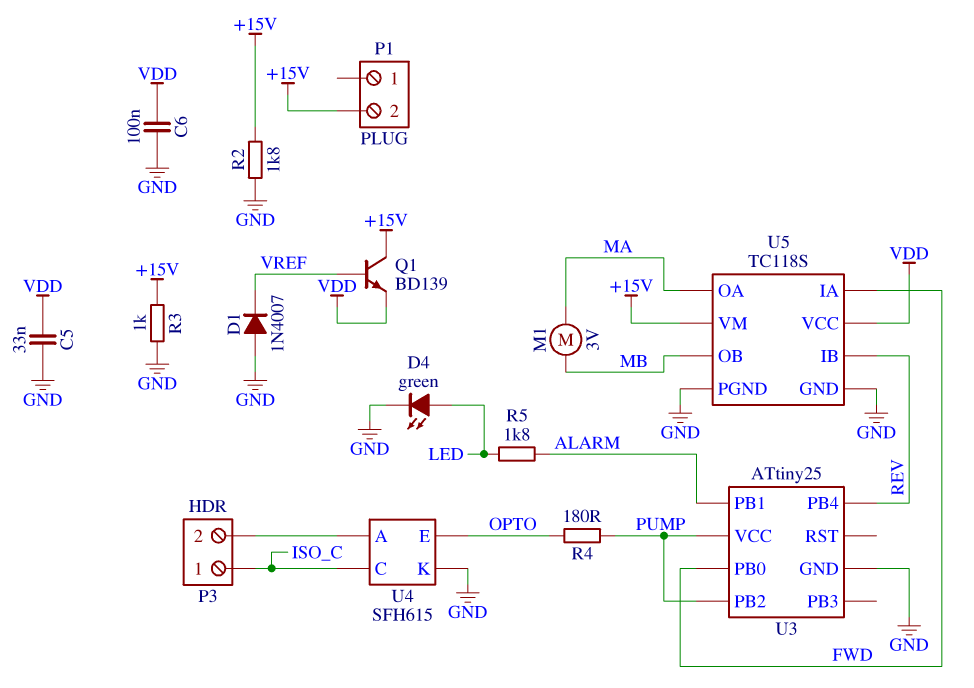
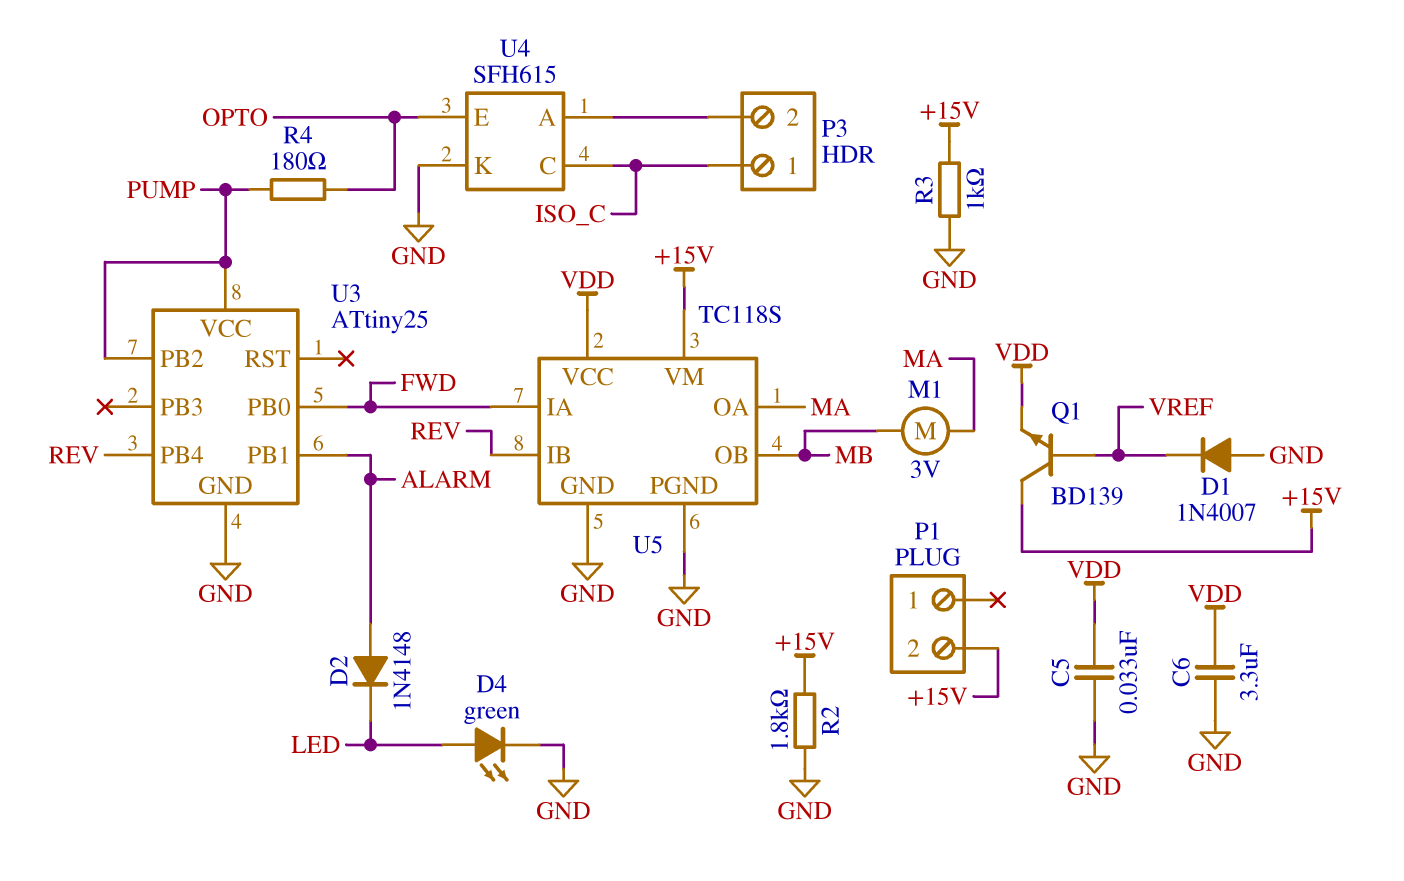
C6: 100nF (GND, VDD) -> 3.3uF (GND, VDD)
D2: none -> diode 1N4148 (A ALARM, K LED)
R5: 1.8k (ALARM, LED) -> none

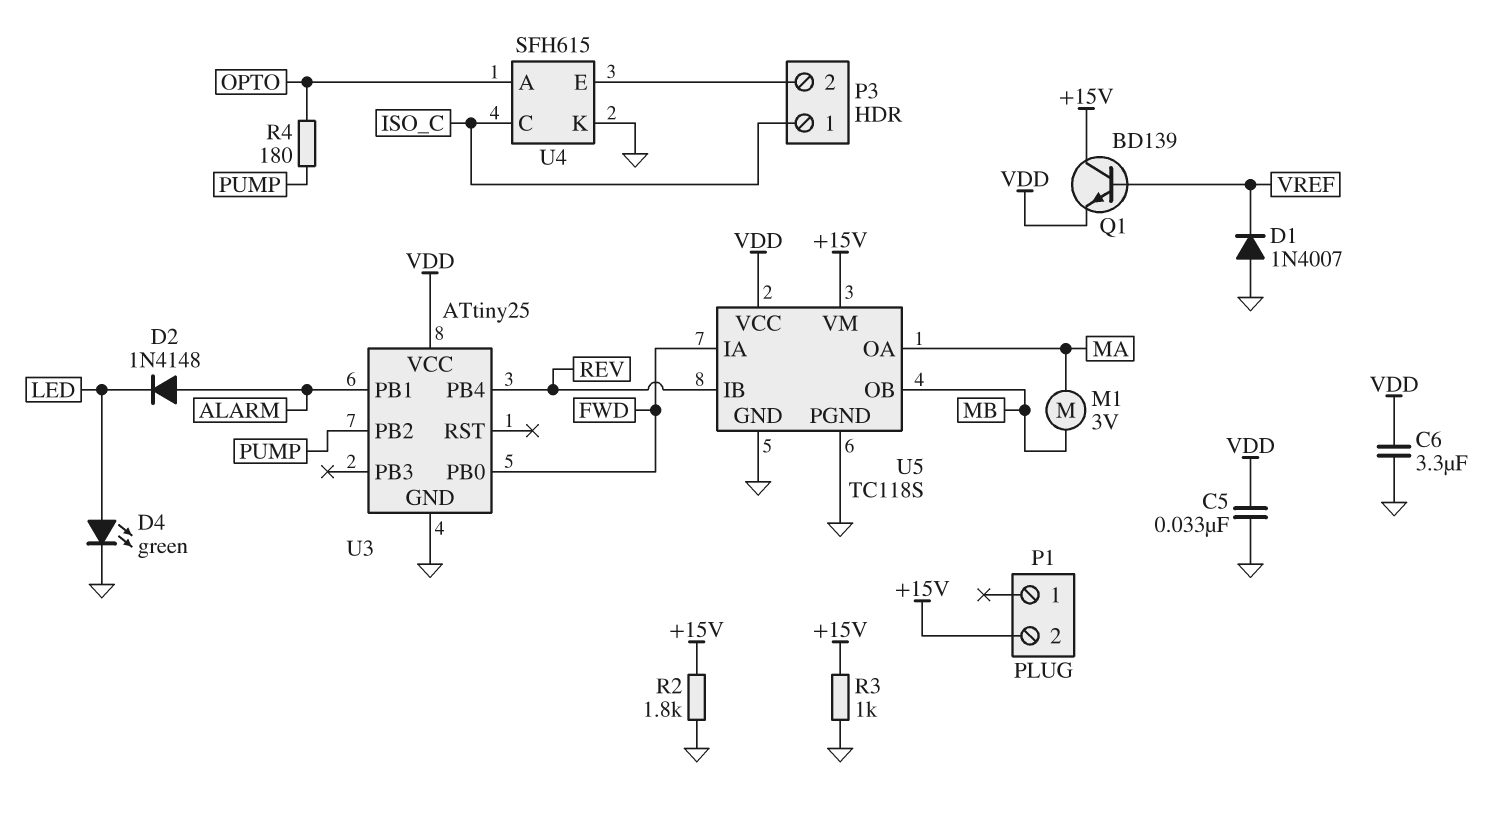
U3 pin VCC: PUMP -> VDD
U4 pin A: P3/2 -> OPTO
U4 pin E: OPTO -> P3/2

